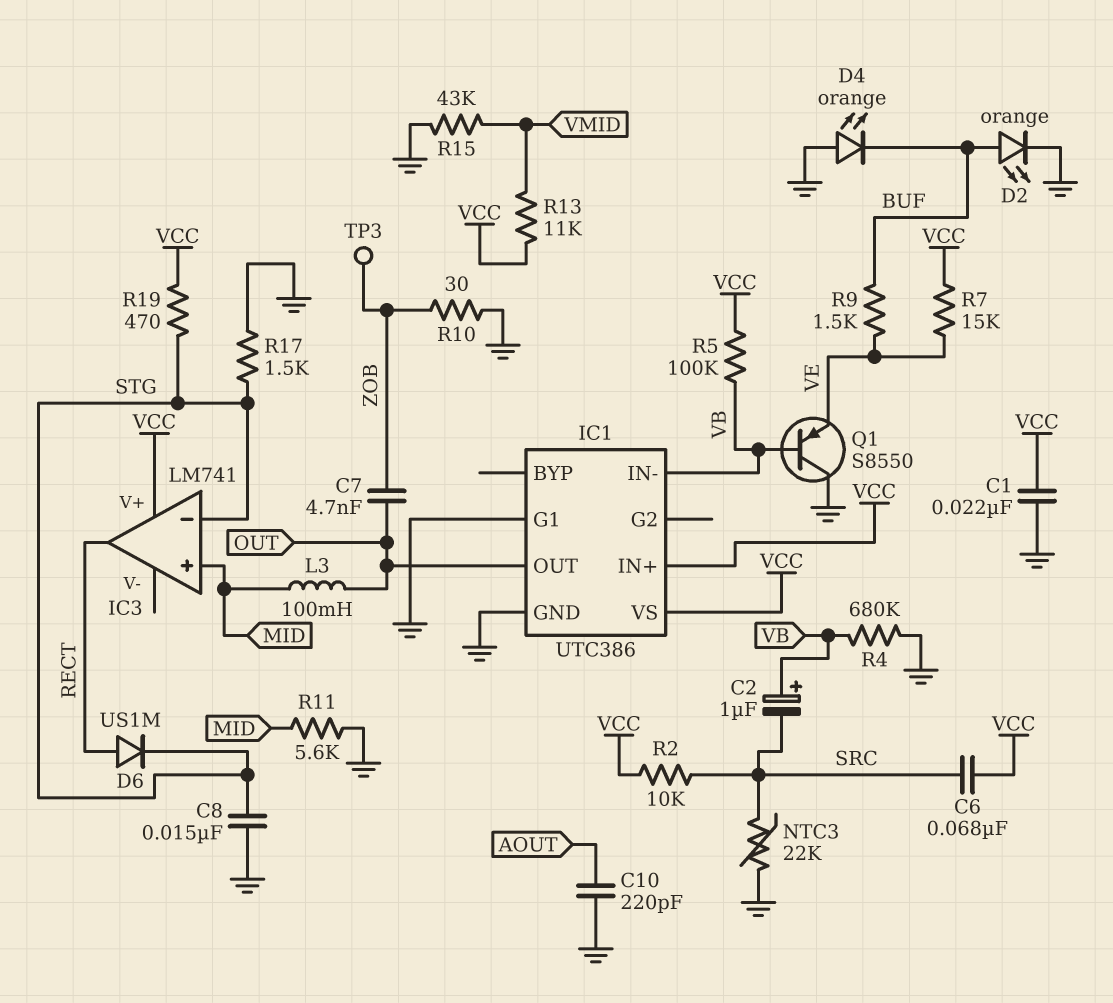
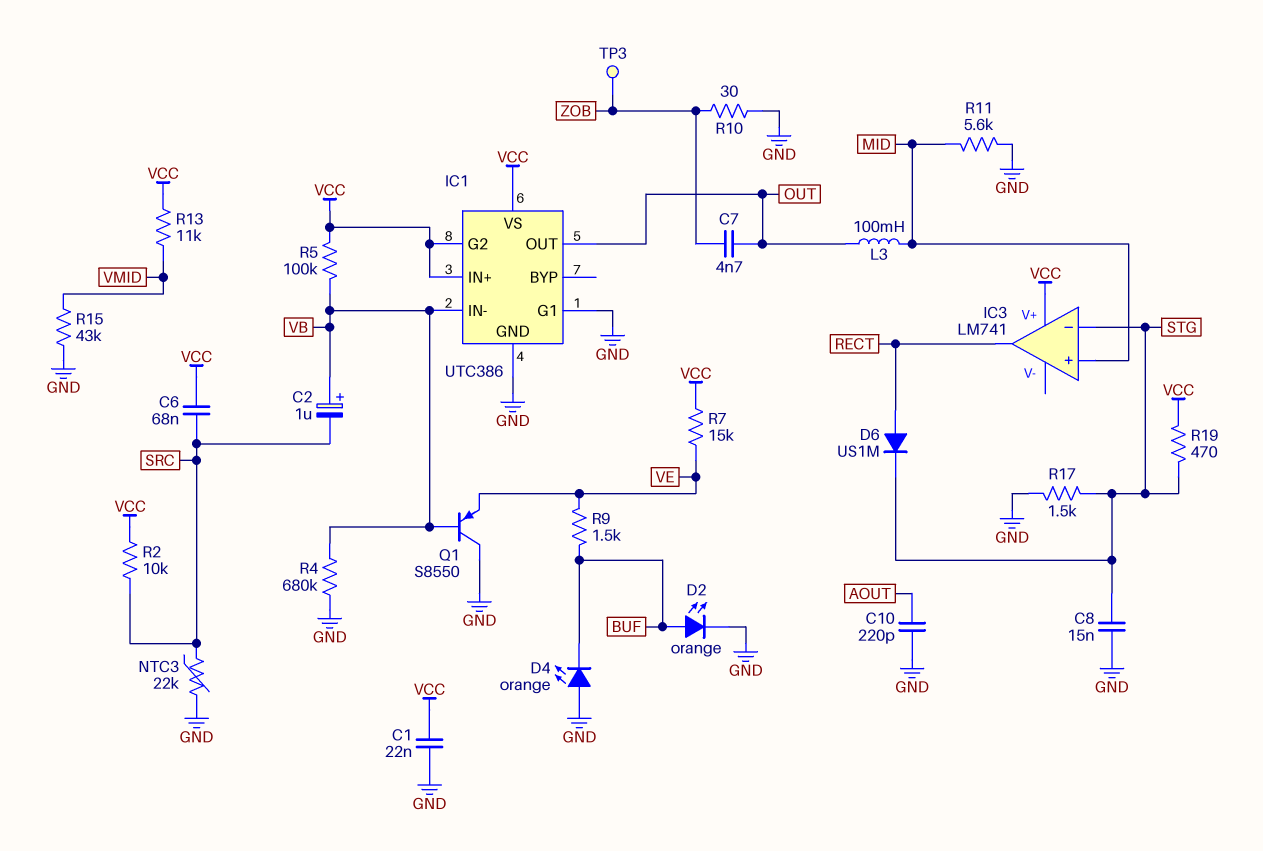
IC1 pin G2: none -> VCC

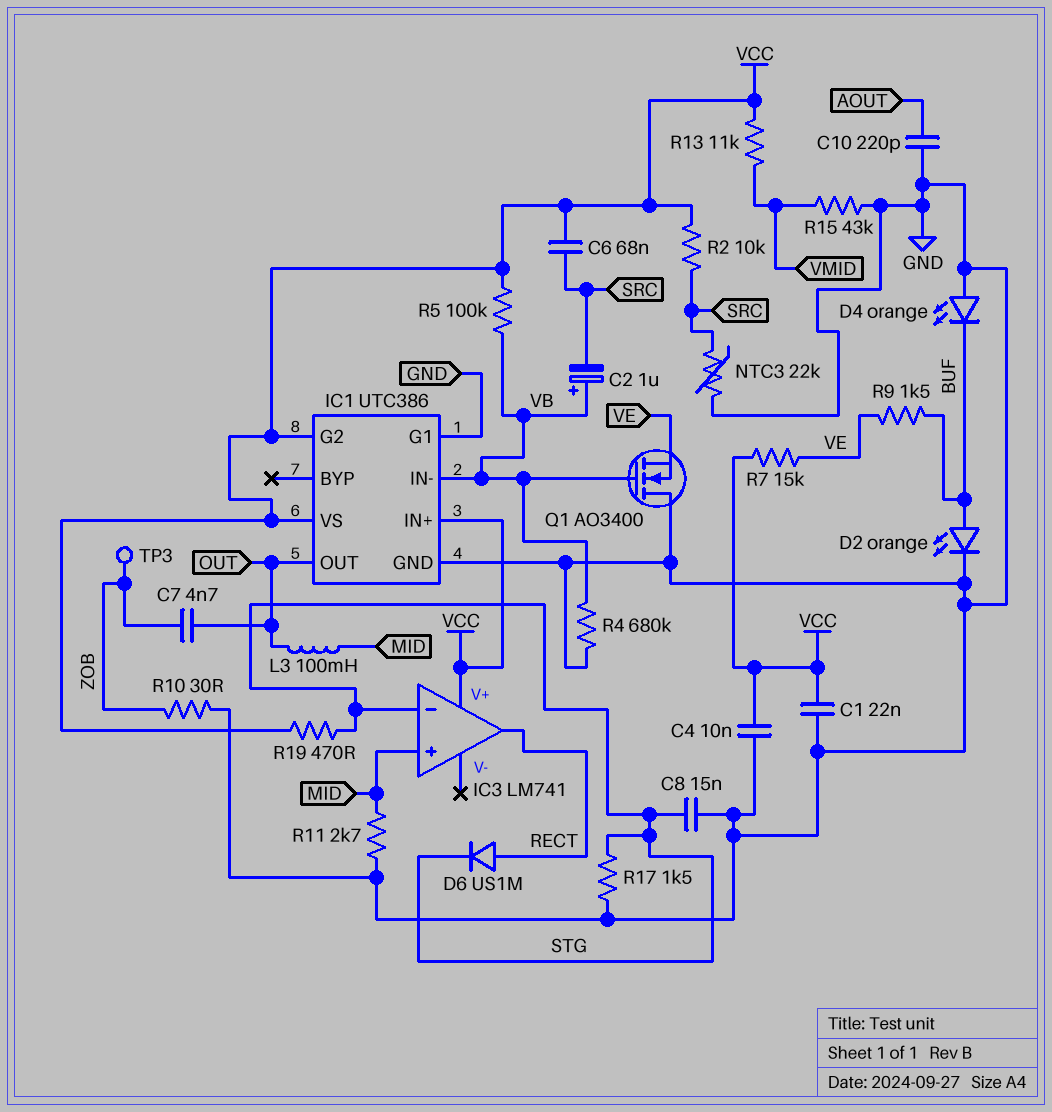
C4: none -> 10nF (GND, VCC)
Q1: PNP S8550 (B VB, C GND, E VE) -> NMOS AO3400 (G VB, D GND, S VE)
R11: 5.6k (GND, MID) -> 2.7k (GND, MID)

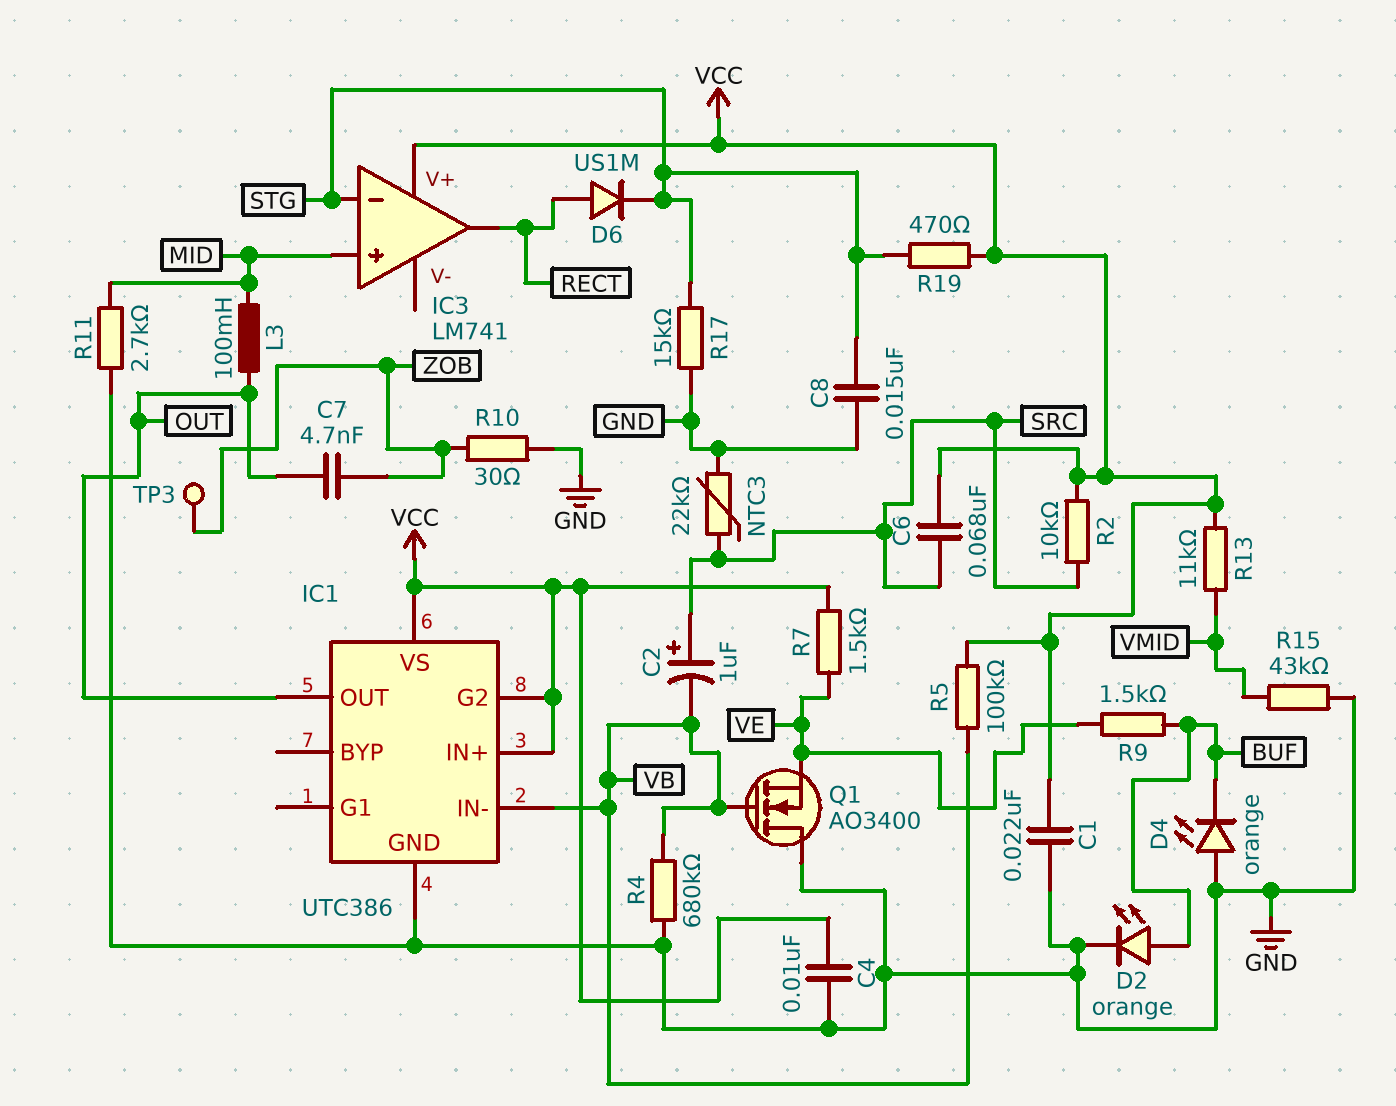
C2: 1uF (plus VB, minus SRC) -> 1uF (plus SRC, minus VB)
C10: 220pF (AOUT, GND) -> none
IC1 pin G1: GND -> none
R7: 15k (VCC, VE) -> 1.5k (VCC, VE)
R17: 1.5k (GND, STG) -> 15k (GND, STG)

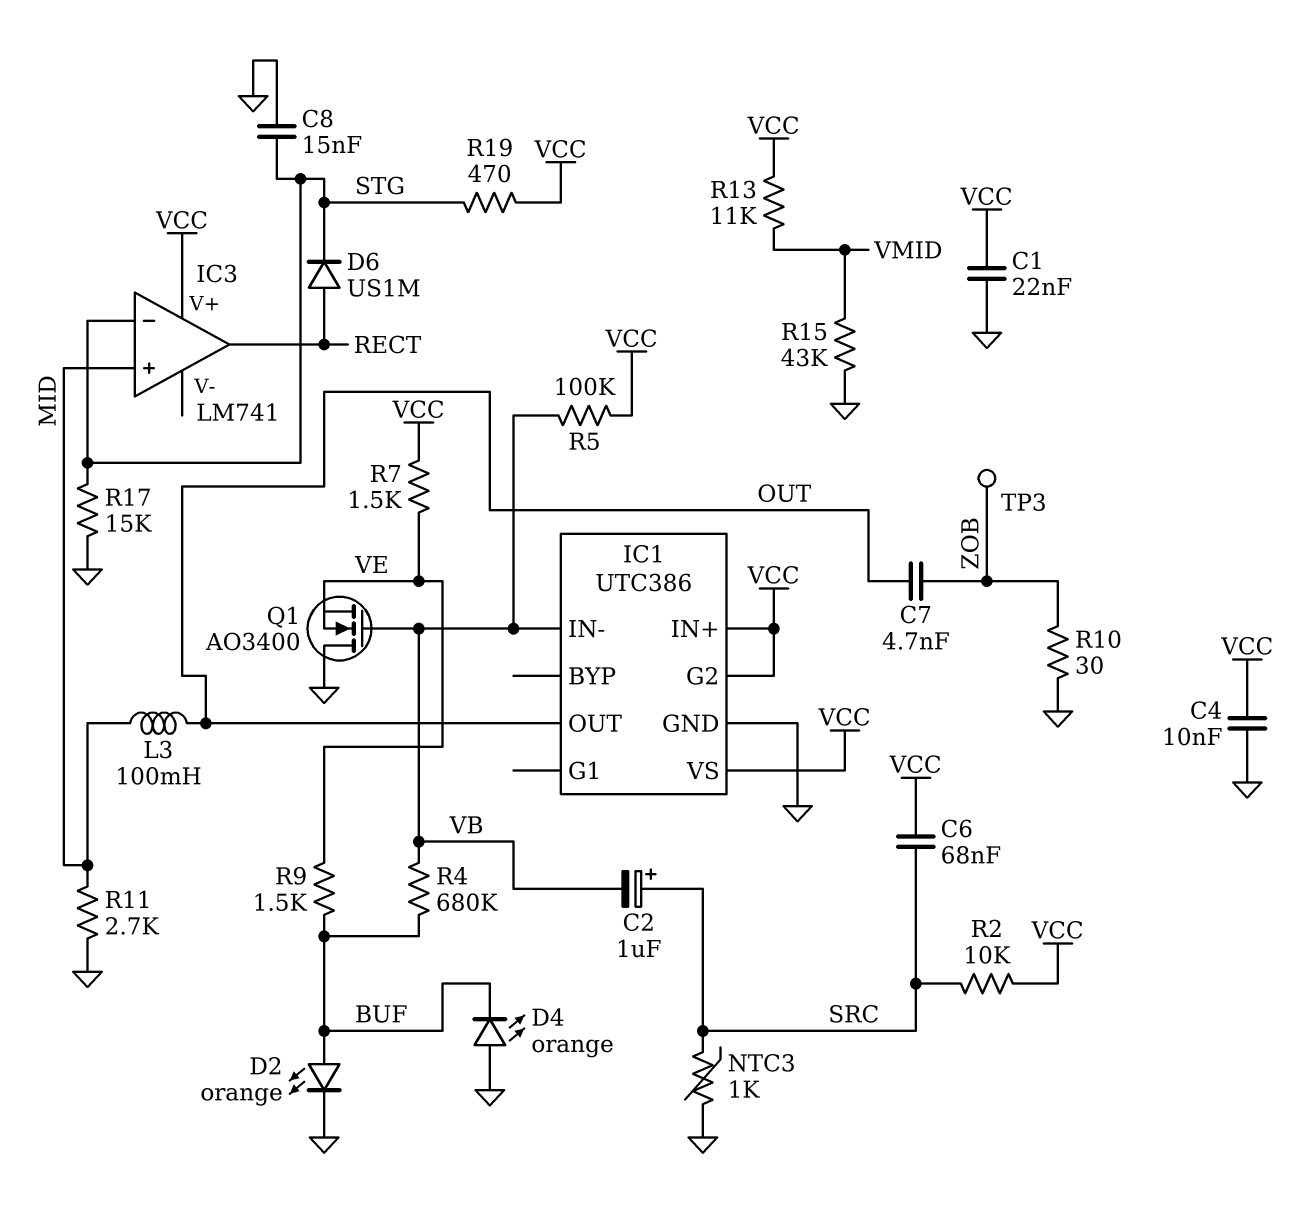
NTC3: 22k (GND, SRC) -> 1k (GND, SRC)
R4: 680k (GND, VB) -> 680k (BUF, VB)

